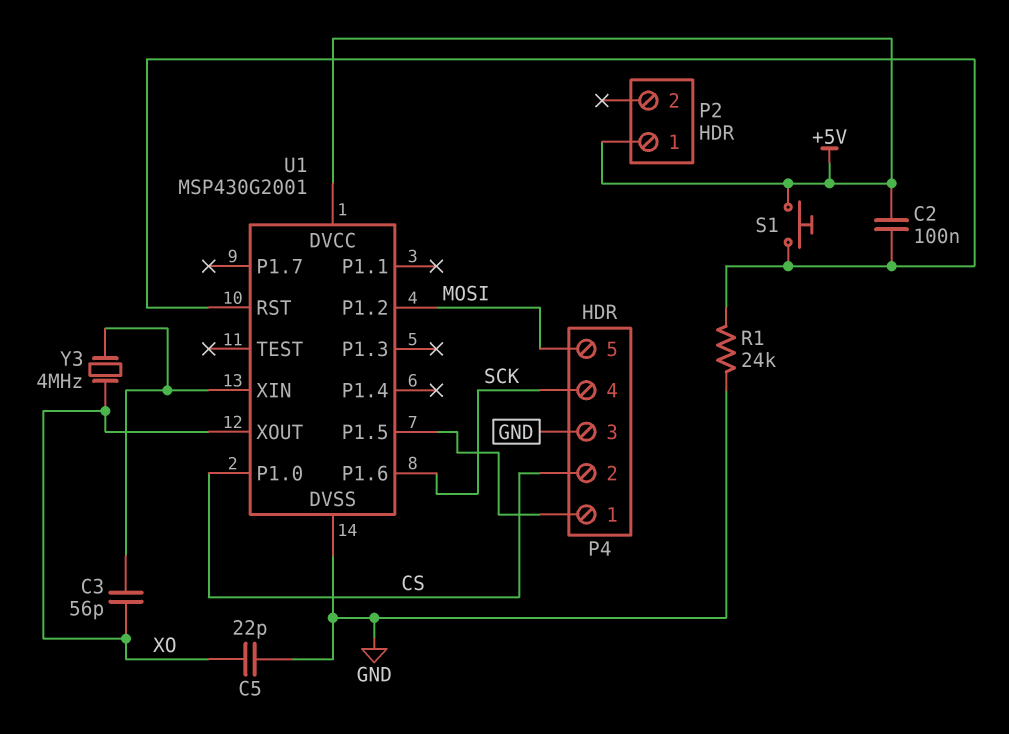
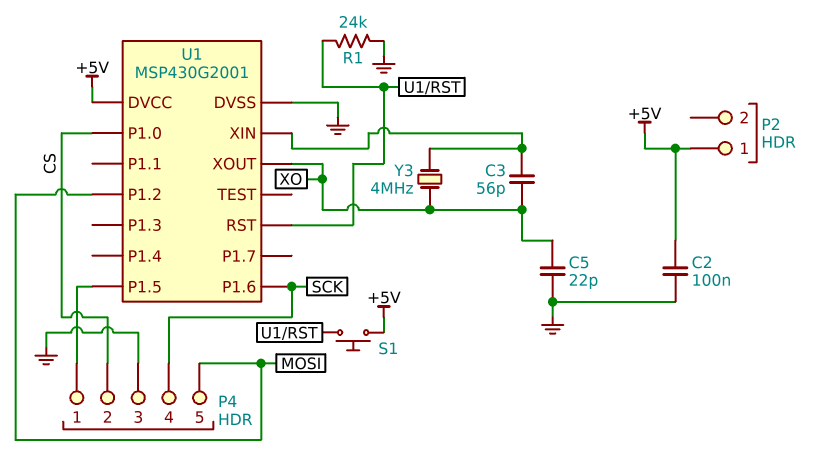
C2: 100nF (+5V, U1/RST) -> 100nF (+5V, GND)

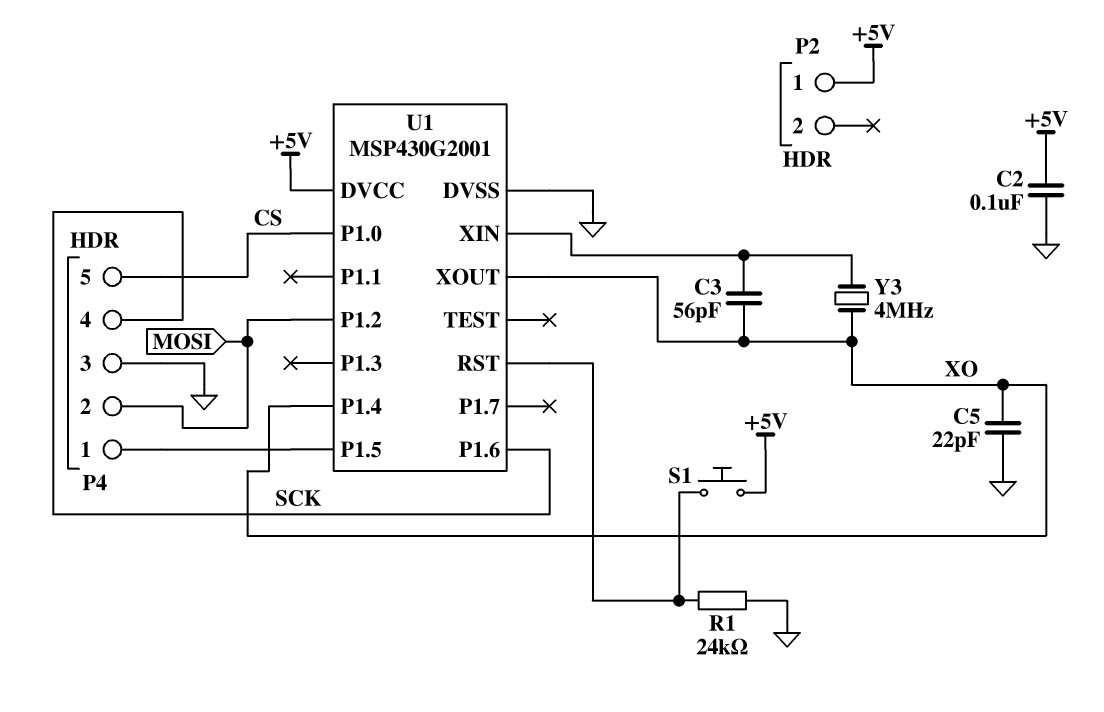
P4 pin 2: CS -> MOSI
P4 pin 5: MOSI -> CS
U1 pin P1.4: none -> XO

